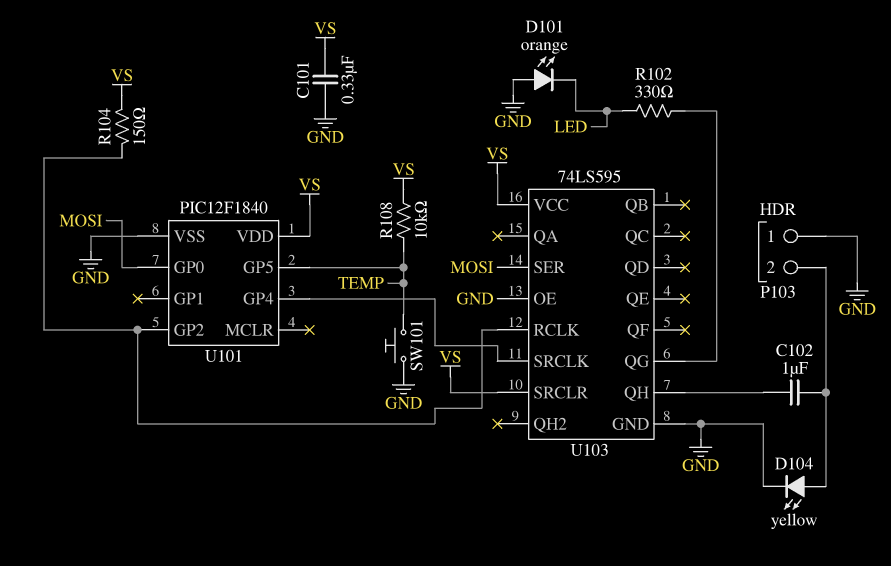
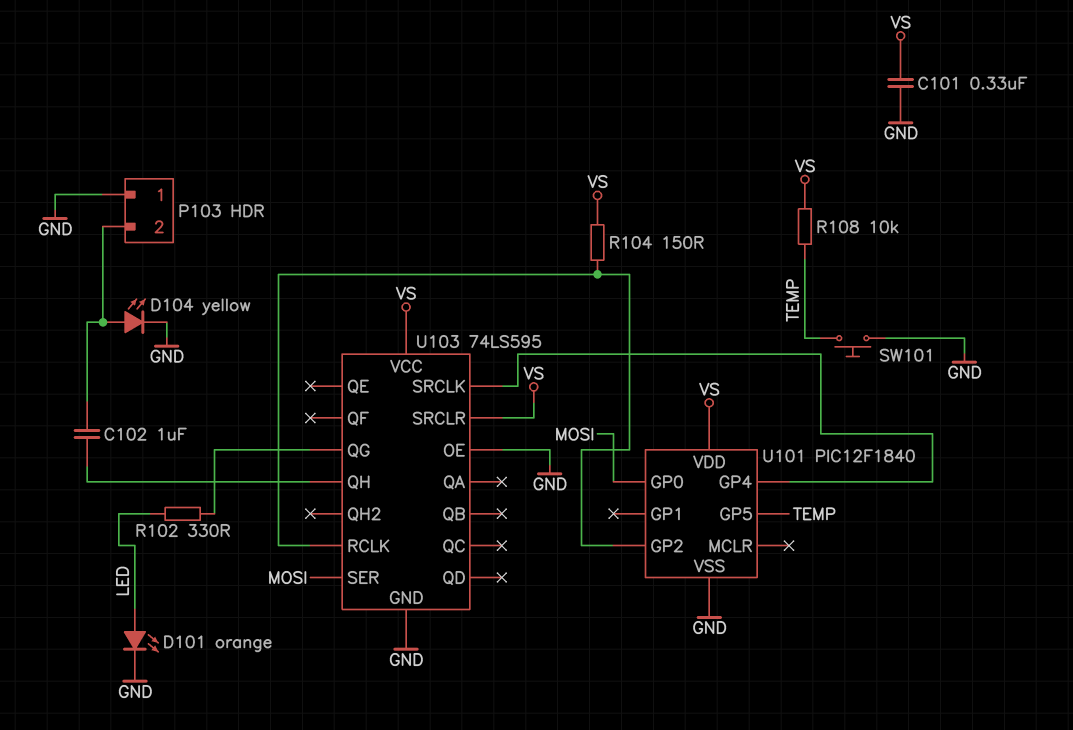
D101: LED orange (A GND, K LED) -> LED orange (A LED, K GND)

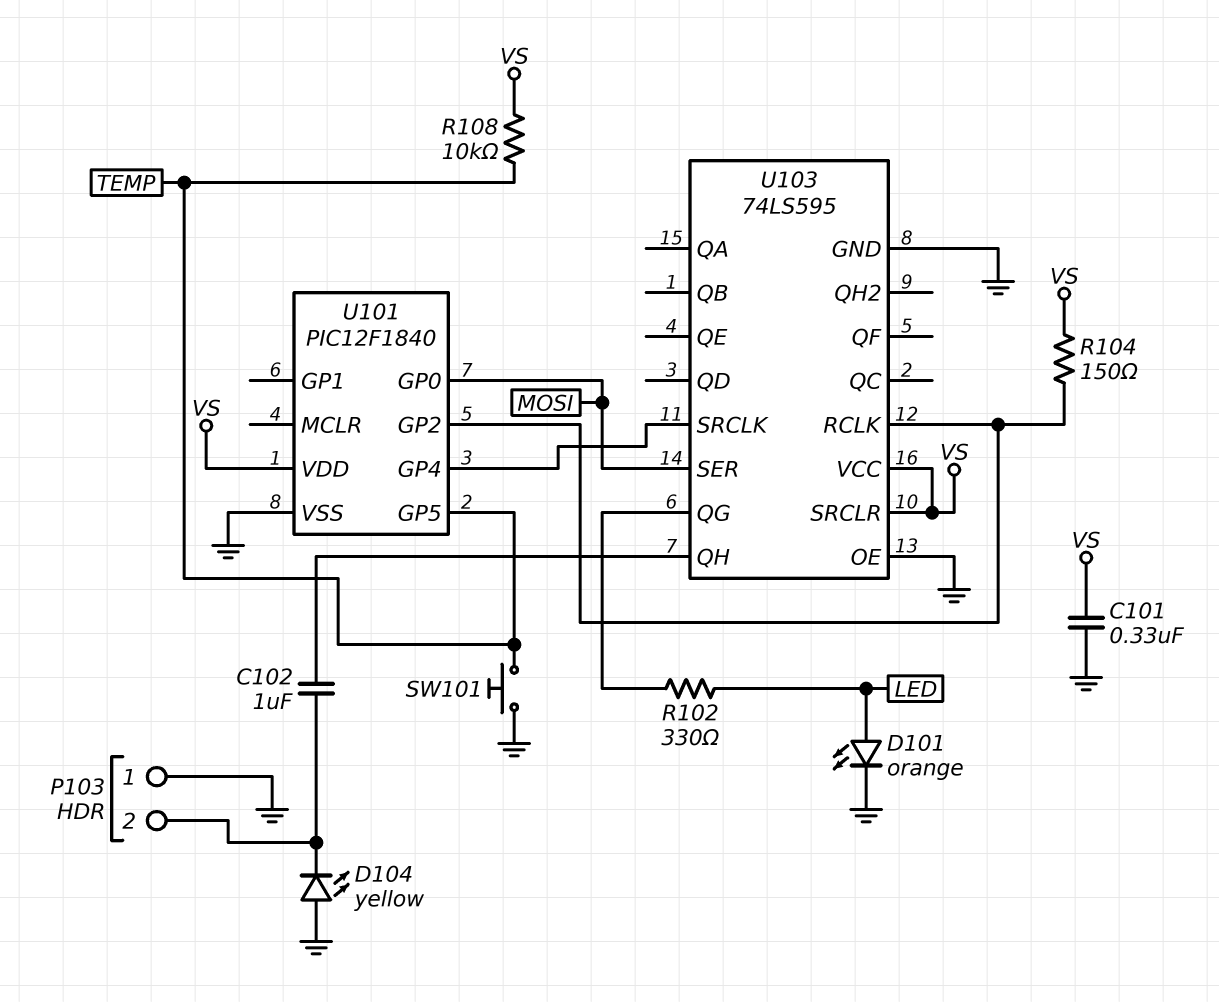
D104: LED yellow (A P103/2, K GND) -> LED yellow (A GND, K P103/2)

